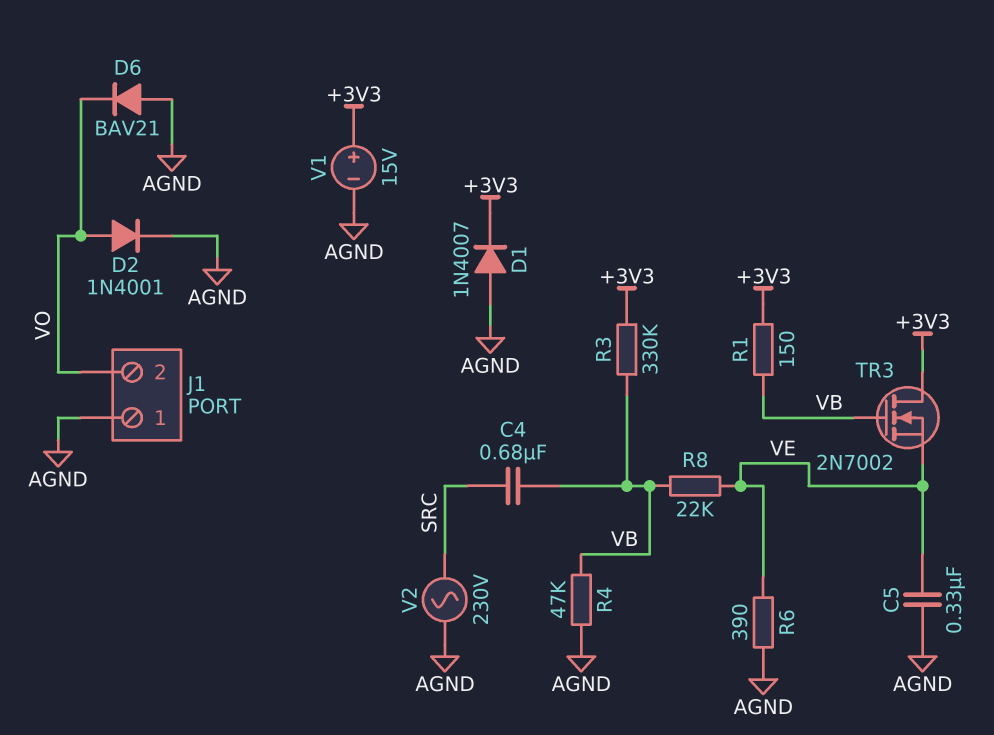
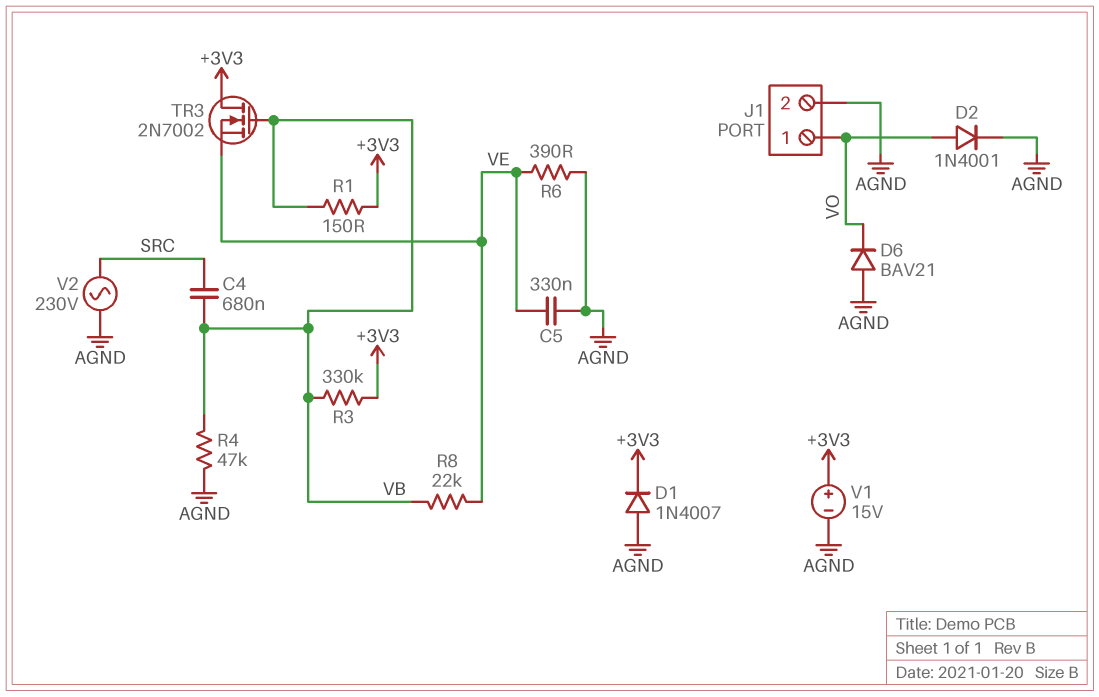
J1 pin 1: AGND -> VO
J1 pin 2: VO -> AGND

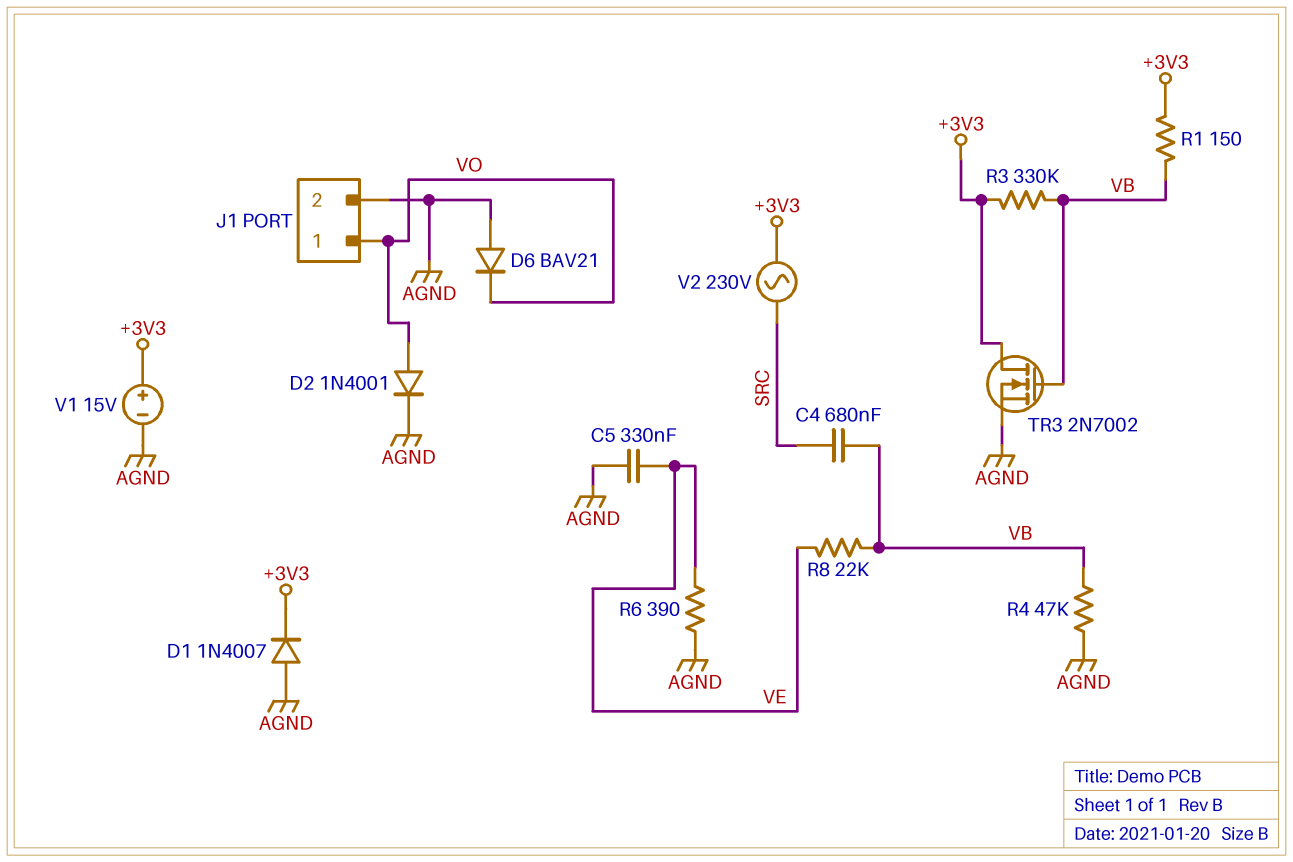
TR3: NMOS 2N7002 (G VB, D +3V3, S VE) -> NMOS 2N7002 (G VB, D +3V3, S AGND)
V2: AC 230V (AGND, SRC) -> AC 230V (+3V3, SRC)

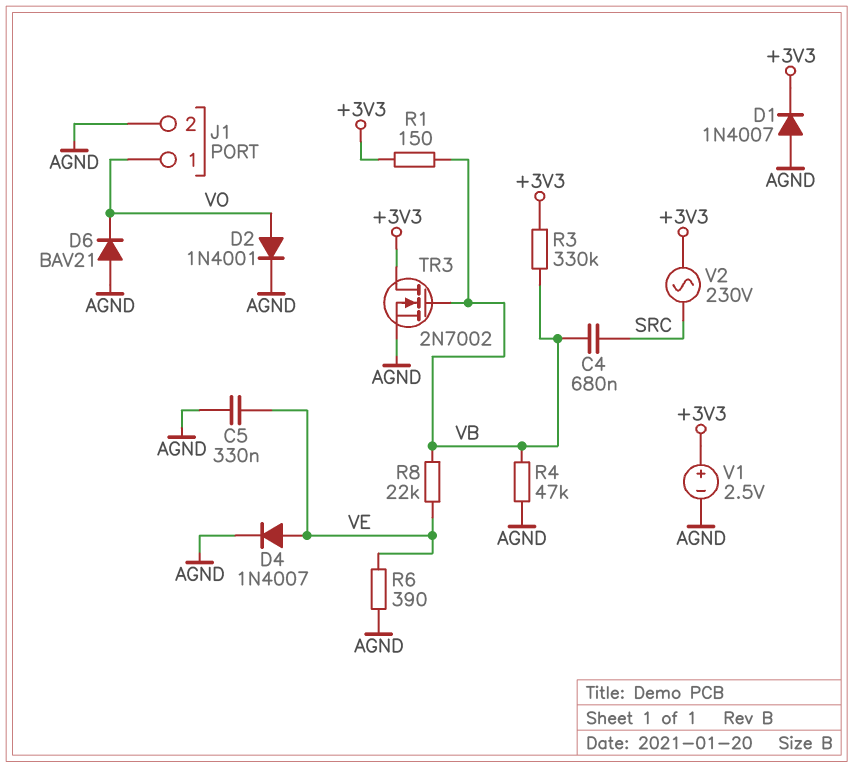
D4: none -> diode 1N4007 (A VE, K AGND)
V1: 15V (plus +3V3, minus AGND) -> 2.5V (plus +3V3, minus AGND)

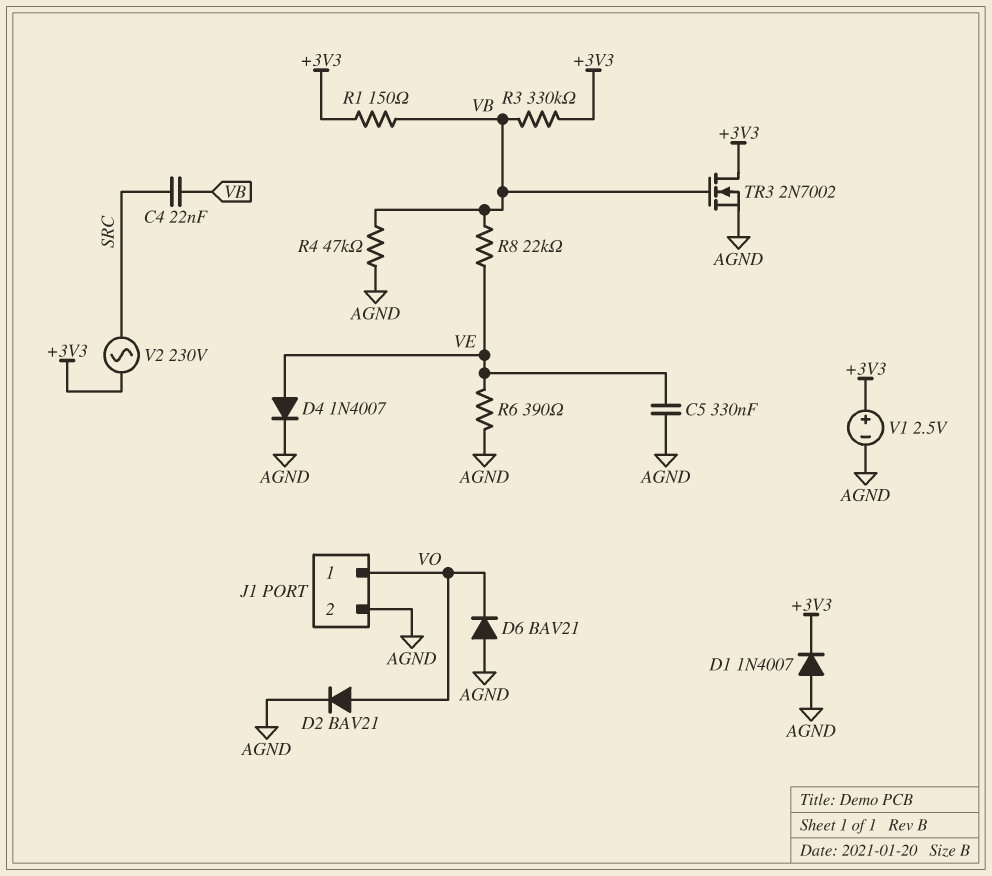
C4: 680nF (SRC, VB) -> 22nF (SRC, VB)
D2: diode 1N4001 (A VO, K AGND) -> diode BAV21 (A VO, K AGND)

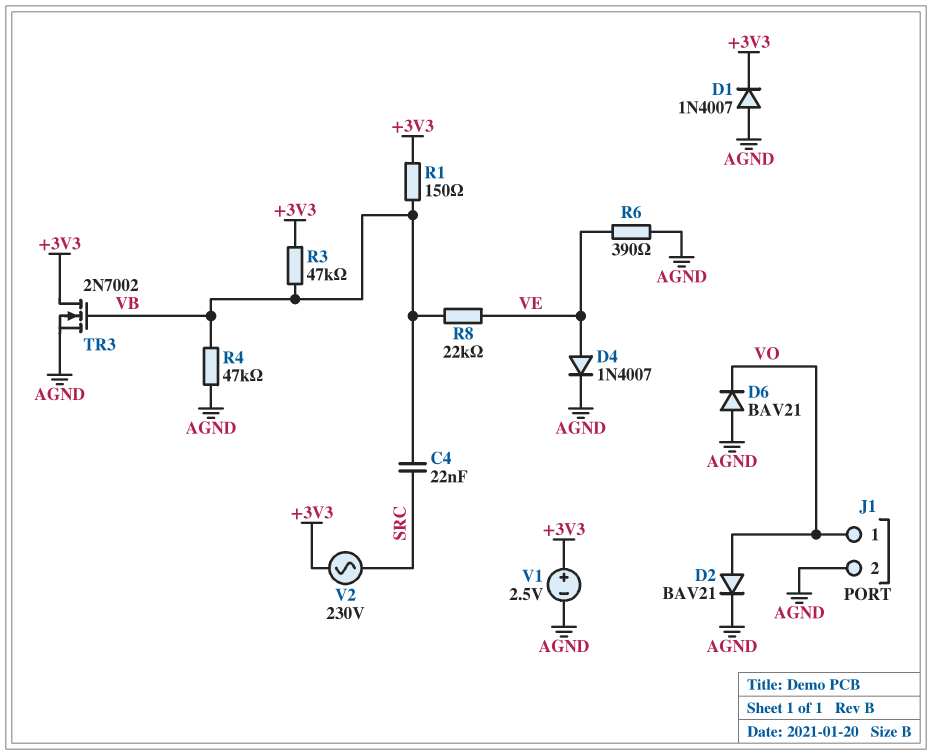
C5: 330nF (AGND, VE) -> none
R3: 330k (+3V3, VB) -> 47k (+3V3, VB)

